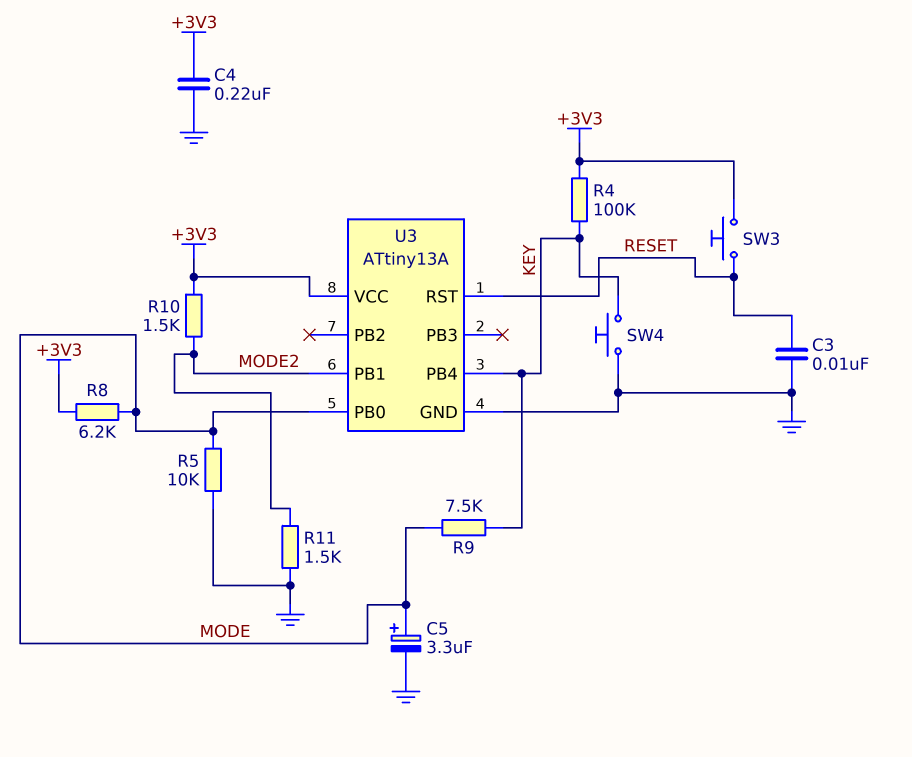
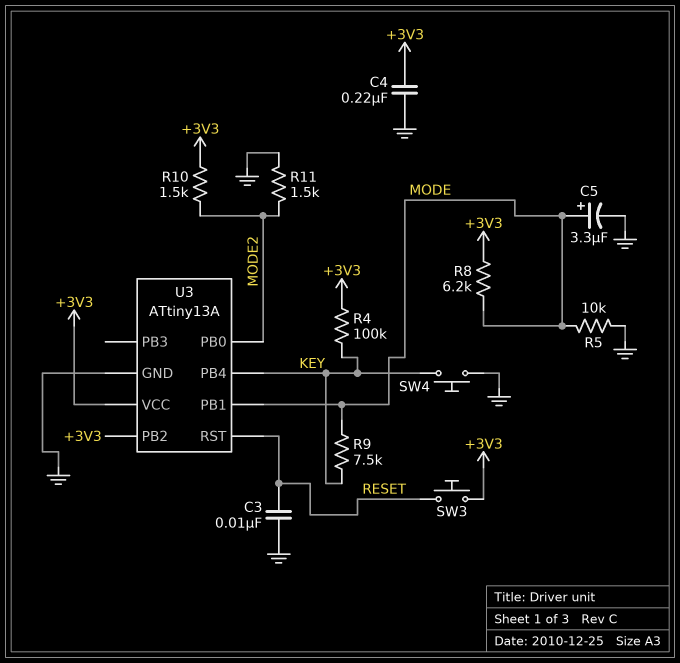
U3 pin PB0: MODE -> MODE2
U3 pin PB1: MODE2 -> MODE
U3 pin PB2: none -> +3V3

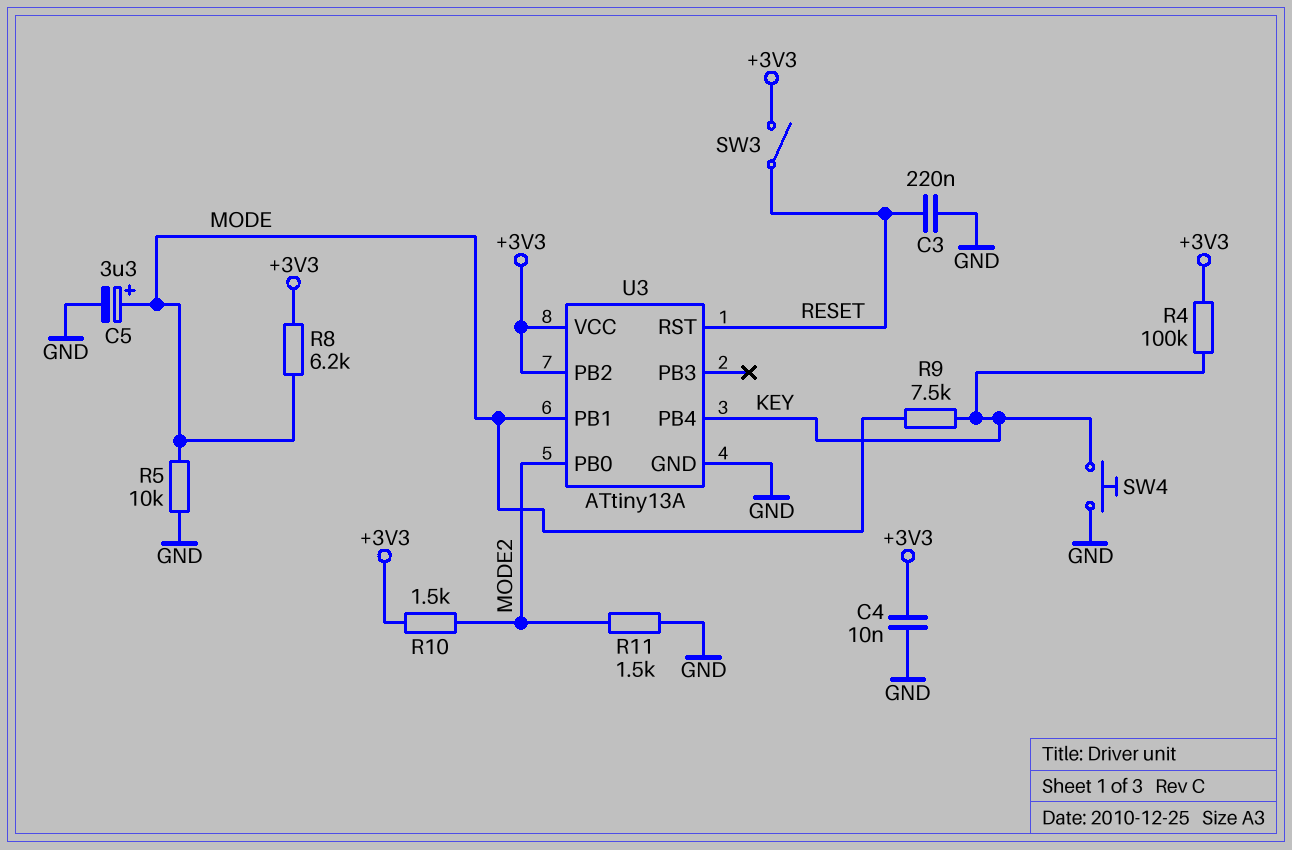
C3: 10nF (GND, RESET) -> 220nF (GND, RESET)
C4: 220nF (+3V3, GND) -> 10nF (+3V3, GND)
SW3: button (+3V3, RESET) -> switch (+3V3, RESET)

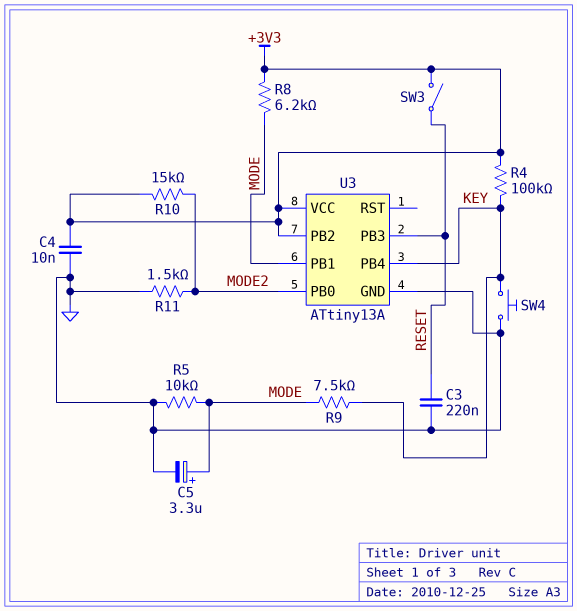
R10: 1.5k (+3V3, MODE2) -> 15k (+3V3, MODE2)
U3 pin PB3: none -> RESET
U3 pin RST: RESET -> none

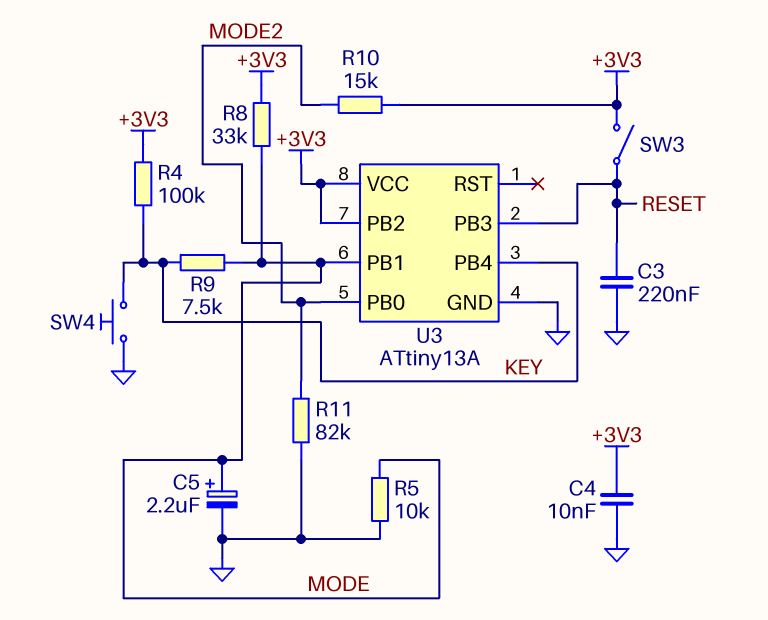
C5: 3.3uF (plus MODE, minus GND) -> 2.2uF (plus MODE, minus GND)
R8: 6.2k (+3V3, MODE) -> 33k (+3V3, MODE)
R11: 1.5k (GND, MODE2) -> 82k (GND, MODE2)

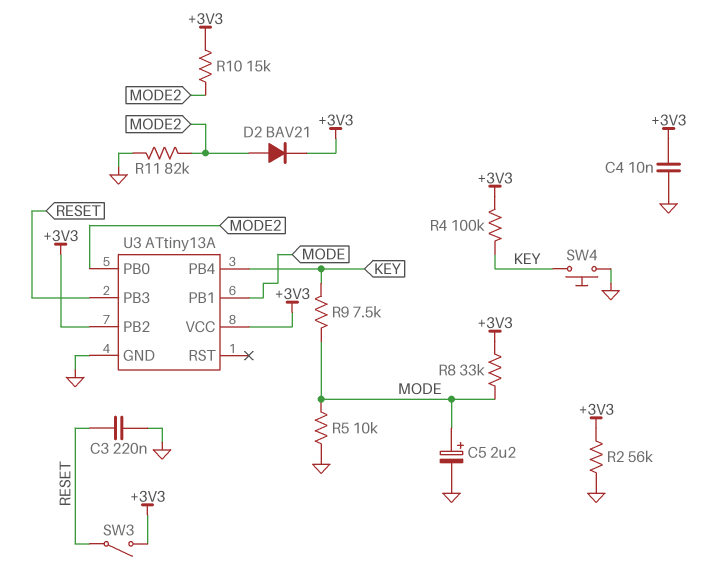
D2: none -> diode BAV21 (A MODE2, K +3V3)
R2: none -> 56k (+3V3, GND)

